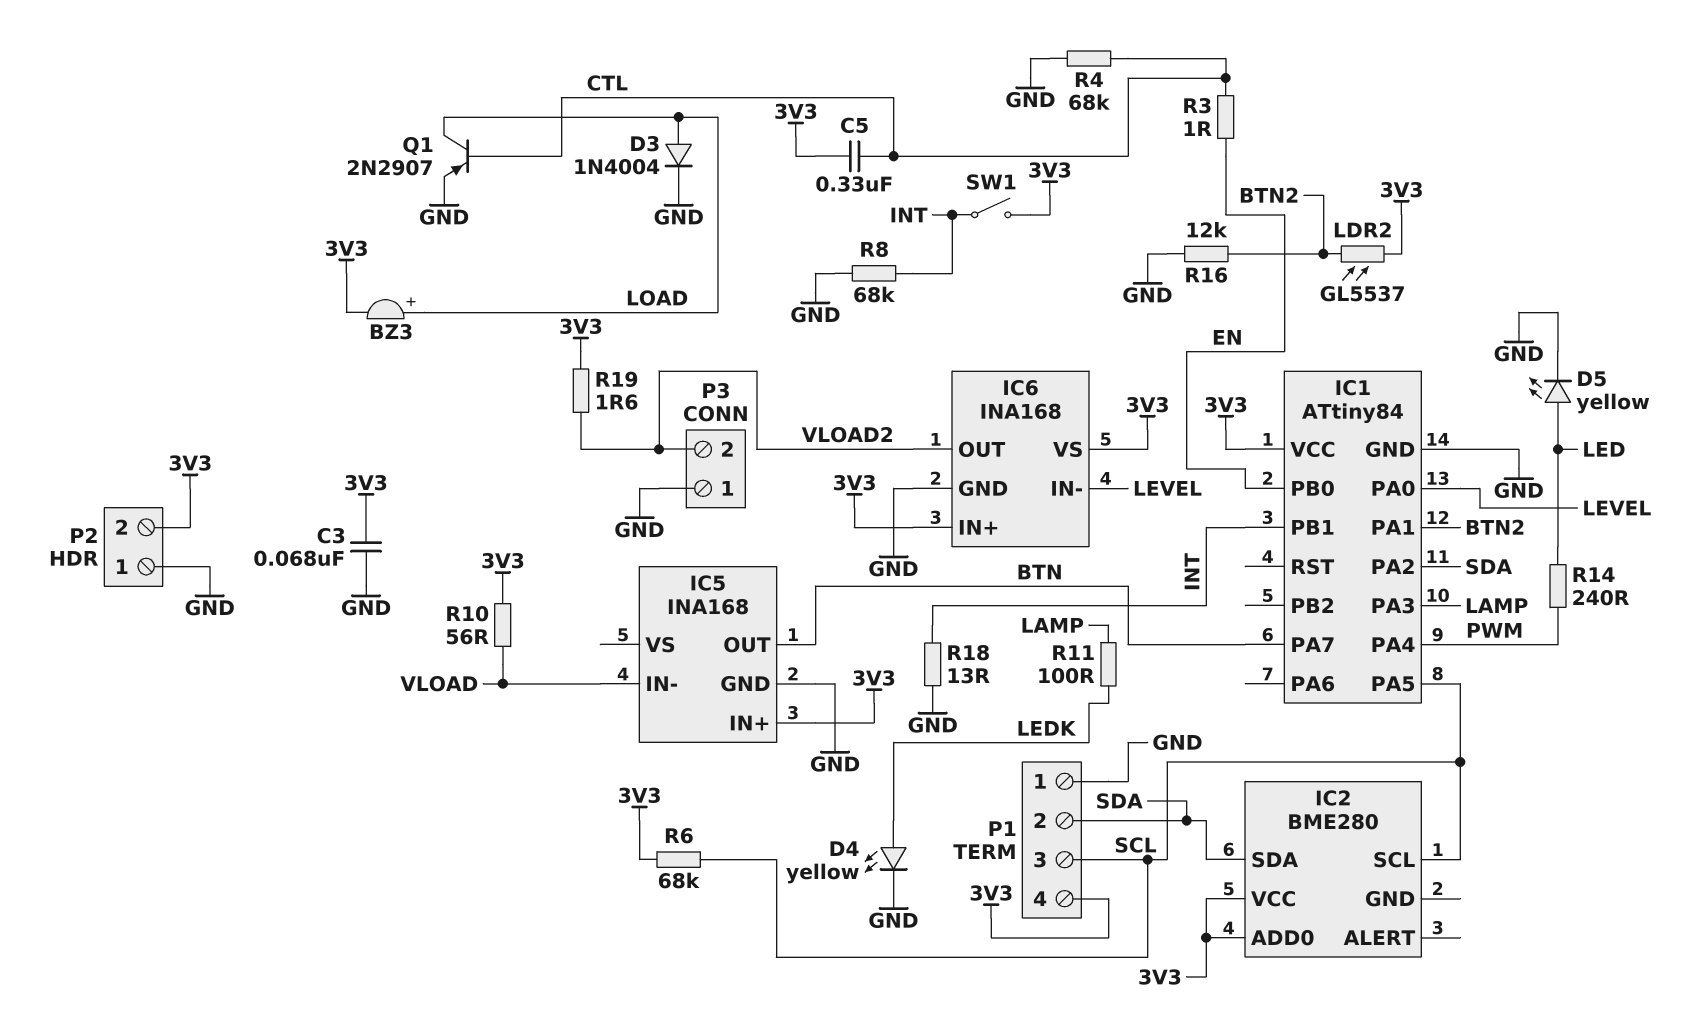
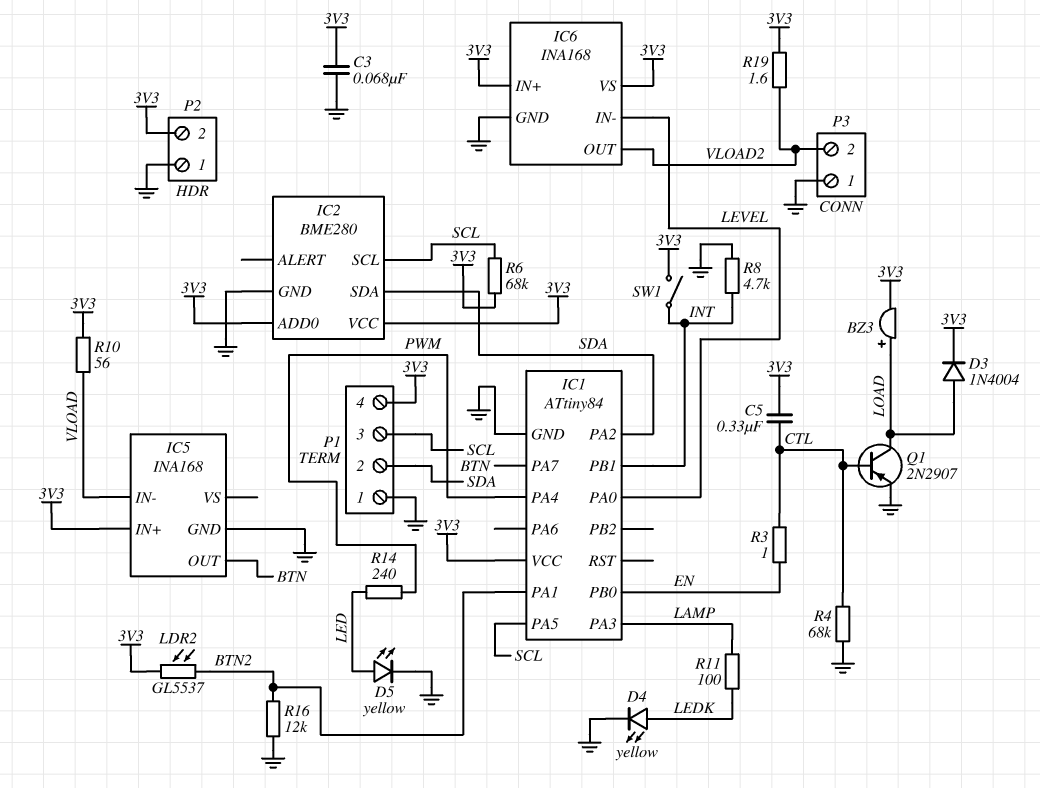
D3: diode 1N4004 (A LOAD, K GND) -> diode 1N4004 (A LOAD, K 3V3)
IC2 pin GND: none -> GND
R8: 68k (GND, INT) -> 4.7k (GND, INT)
R18: 13 (GND, INT) -> none

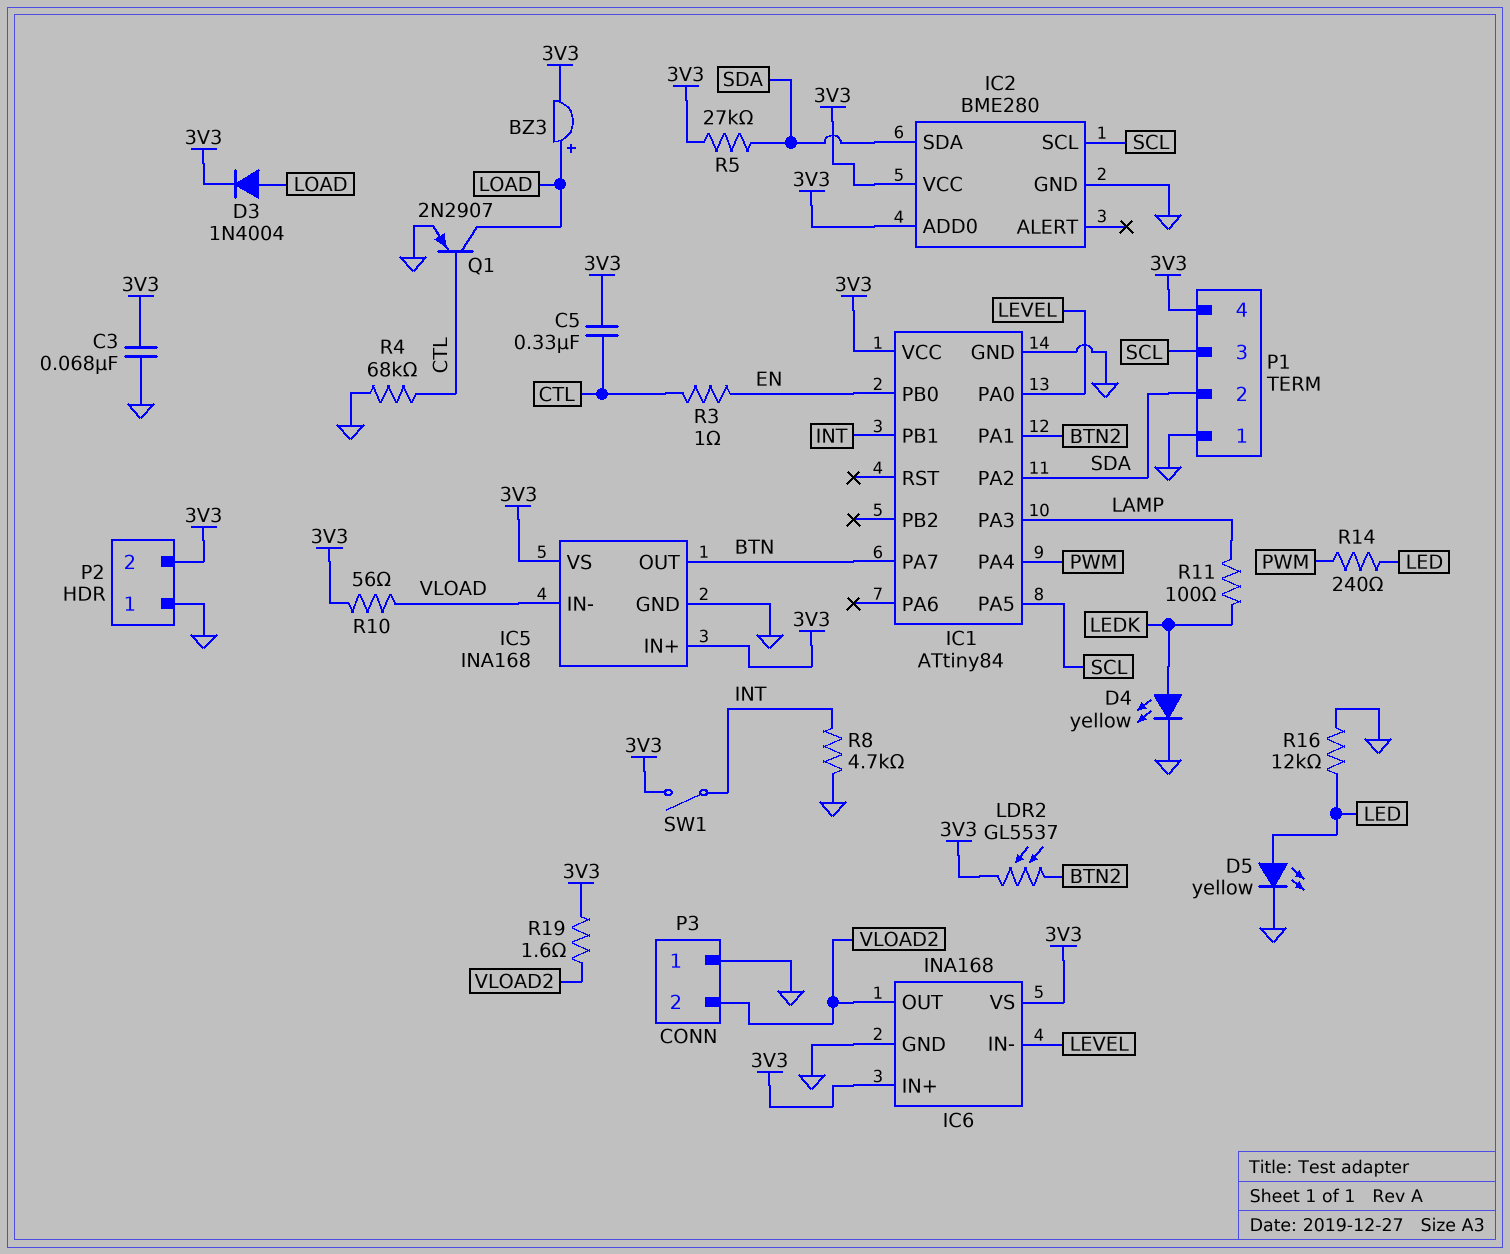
IC5 pin VS: none -> 3V3
R5: none -> 27k (3V3, SDA)
R6: 68k (3V3, SCL) -> none
R16: 12k (BTN2, GND) -> 12k (GND, LED)

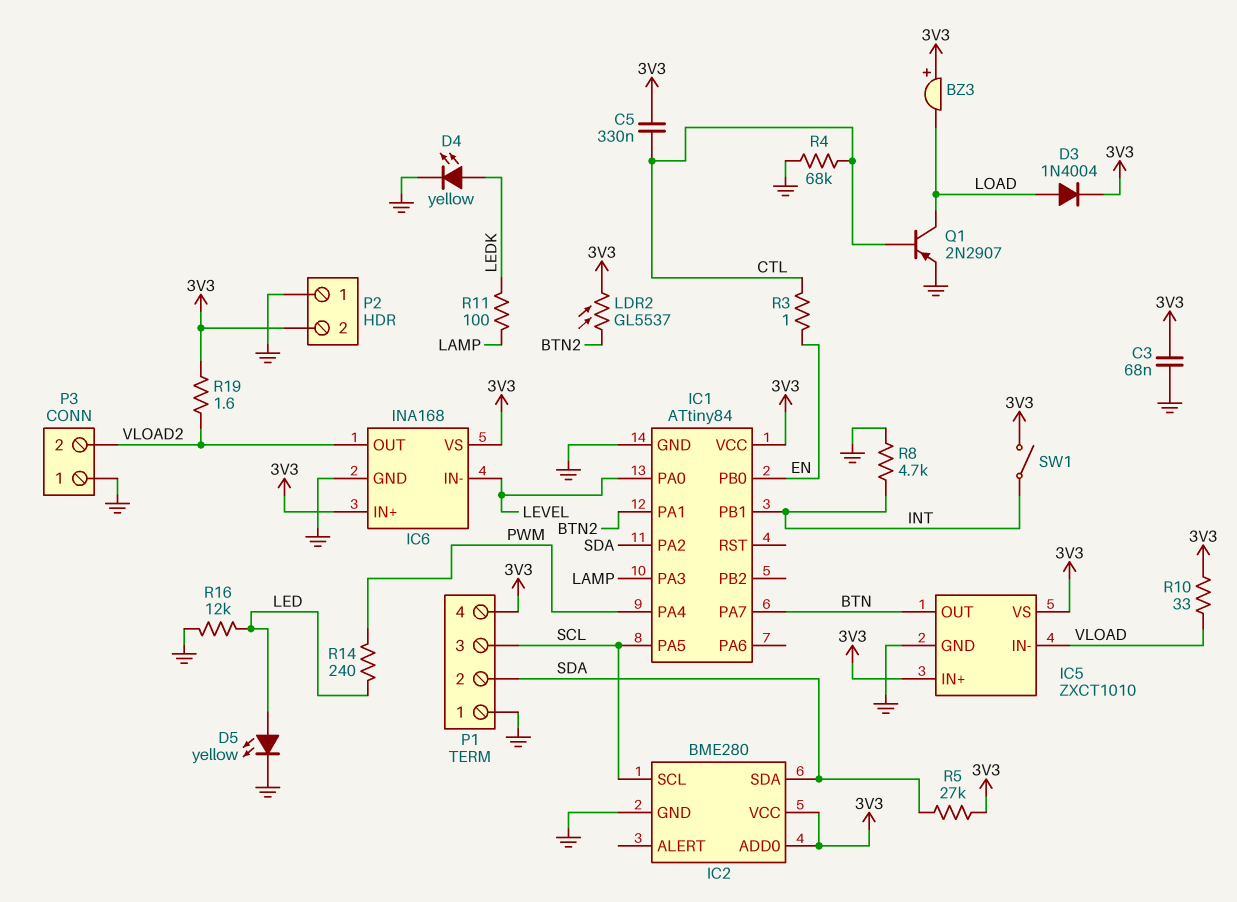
BZ3: buzzer (plus LOAD, minus 3V3) -> buzzer (plus 3V3, minus LOAD)
IC5: INA168 -> ZXCT1010
R10: 56 (3V3, VLOAD) -> 33 (3V3, VLOAD)

